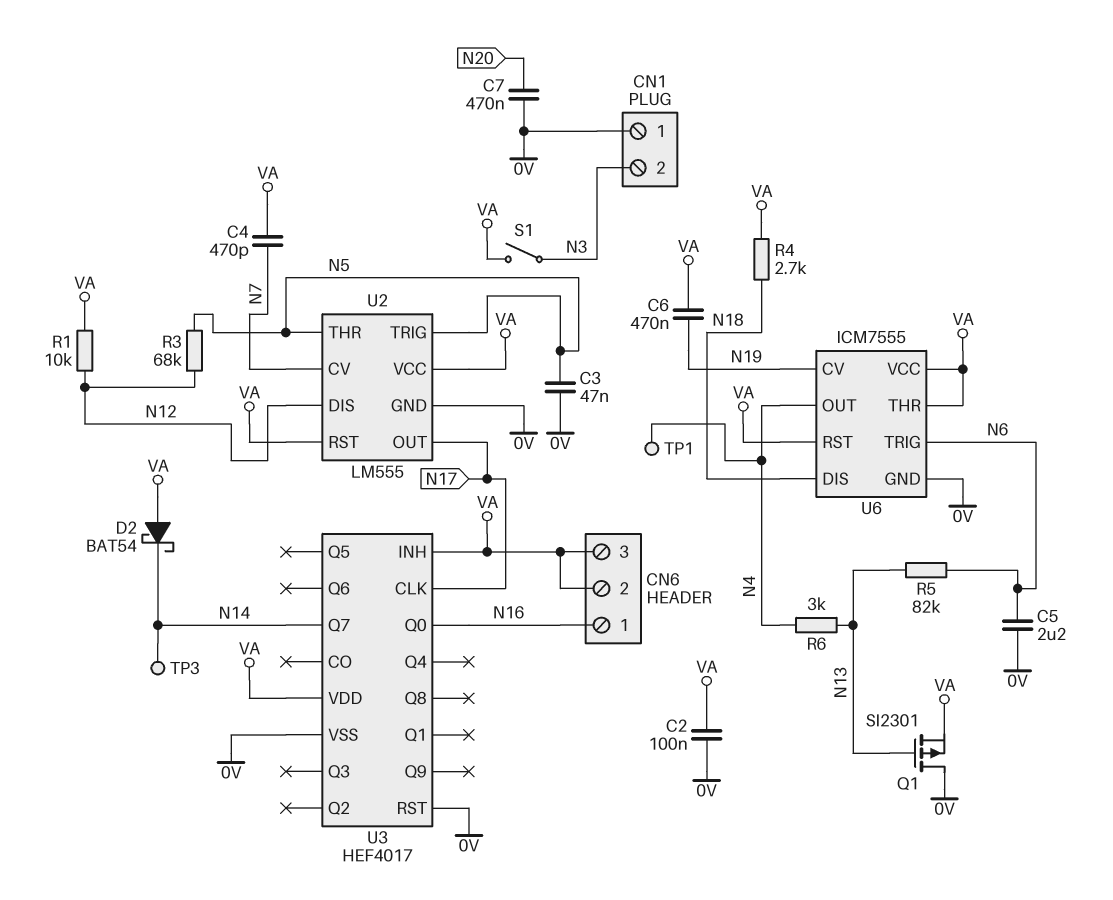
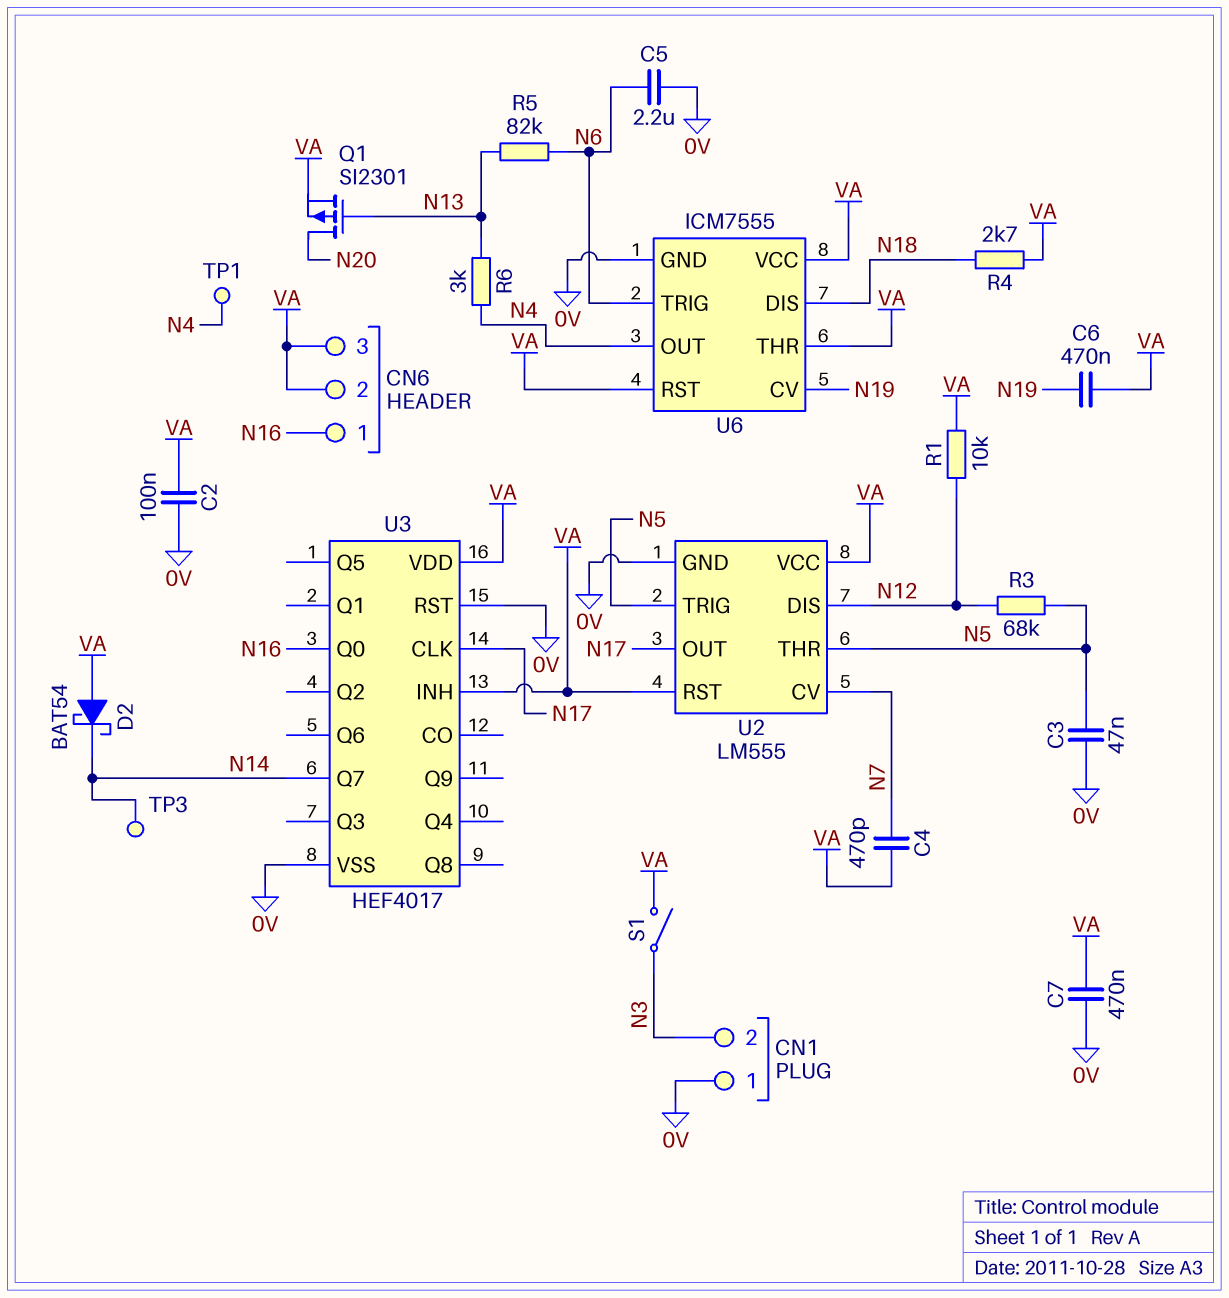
C7: 470nF (0V, N20) -> 470nF (0V, VA)
Q1: PMOS SI2301 (G N13, D 0V, S VA) -> PMOS SI2301 (G N13, D N20, S VA)

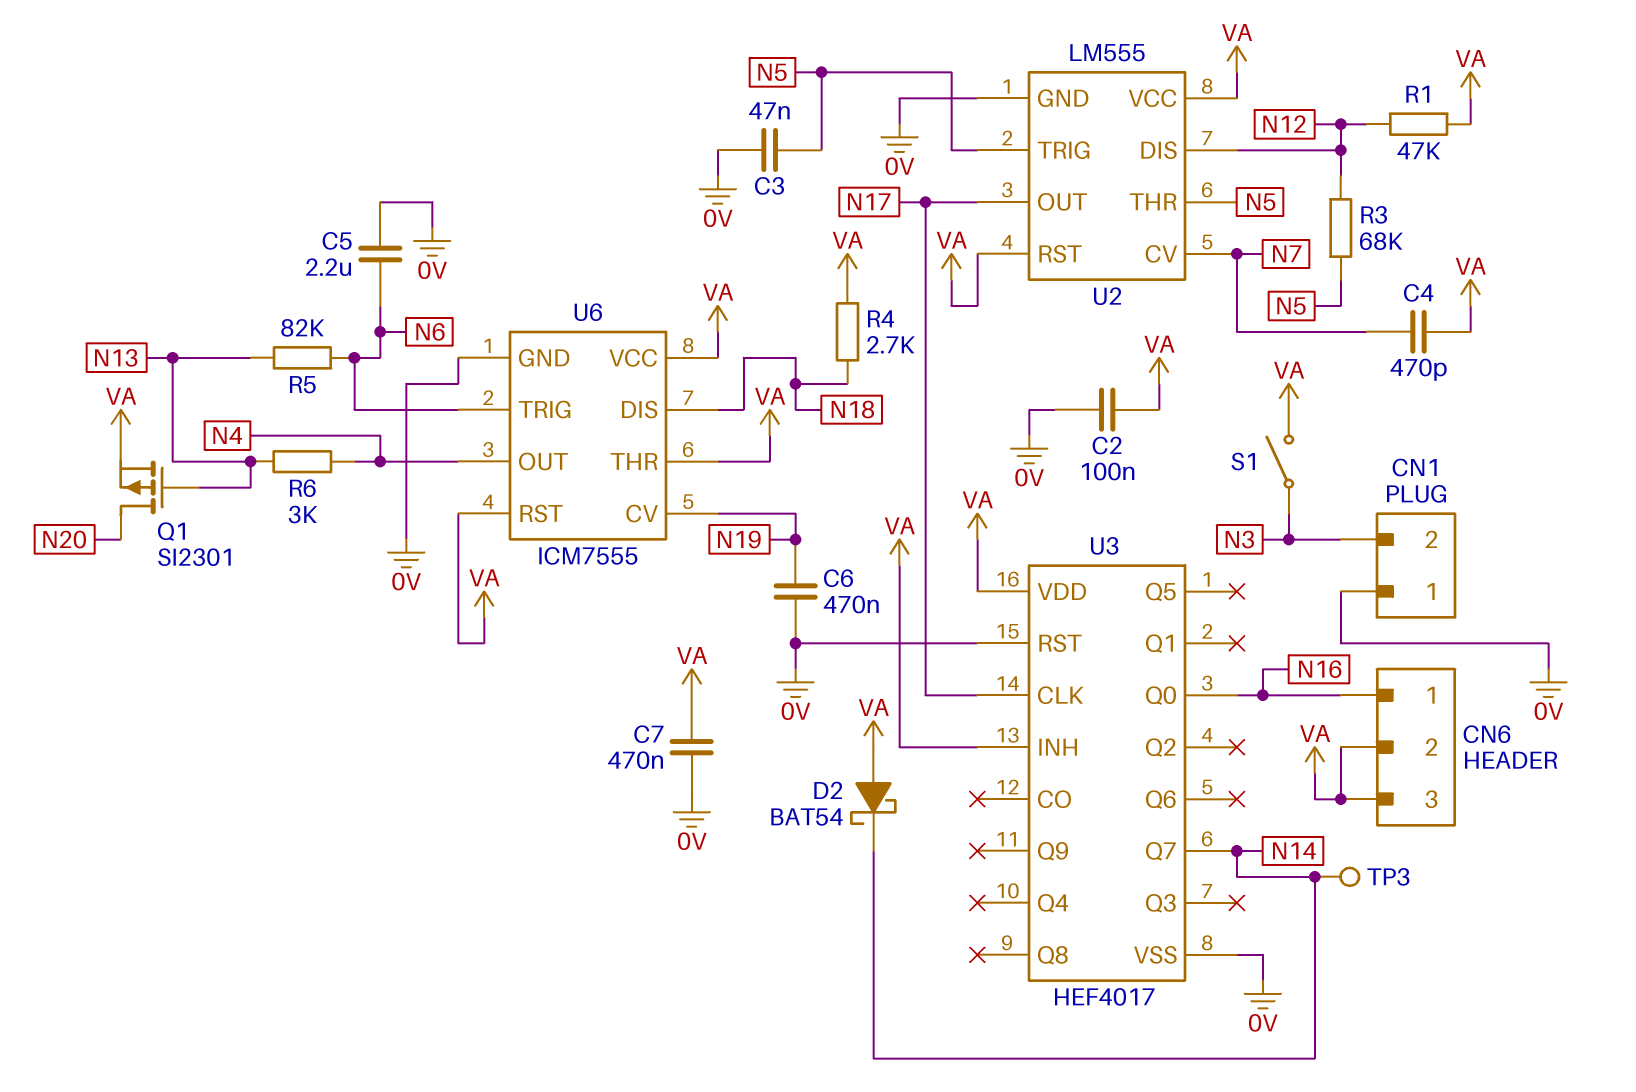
C6: 470nF (N19, VA) -> 470nF (0V, N19)
R1: 10k (N12, VA) -> 47k (N12, VA)
TP1: test point (N4) -> none

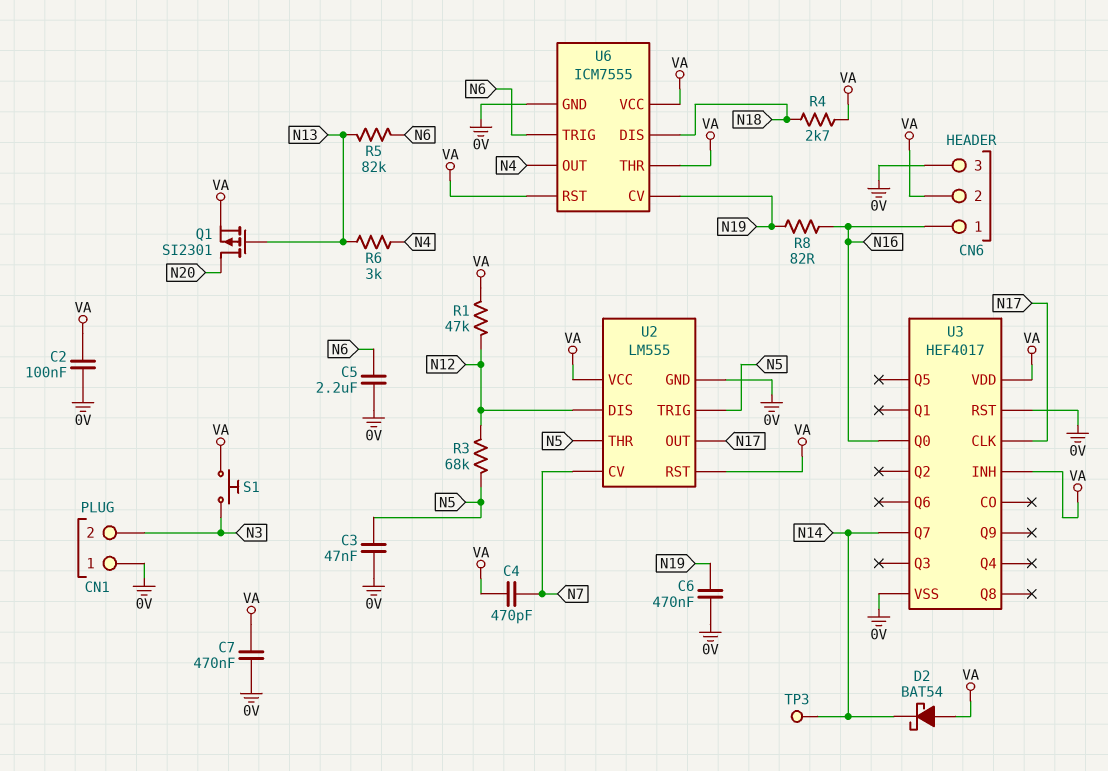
CN6 pin 3: VA -> 0V
R8: none -> 82 (N16, N19)
S1: switch (N3, VA) -> button (N3, VA)

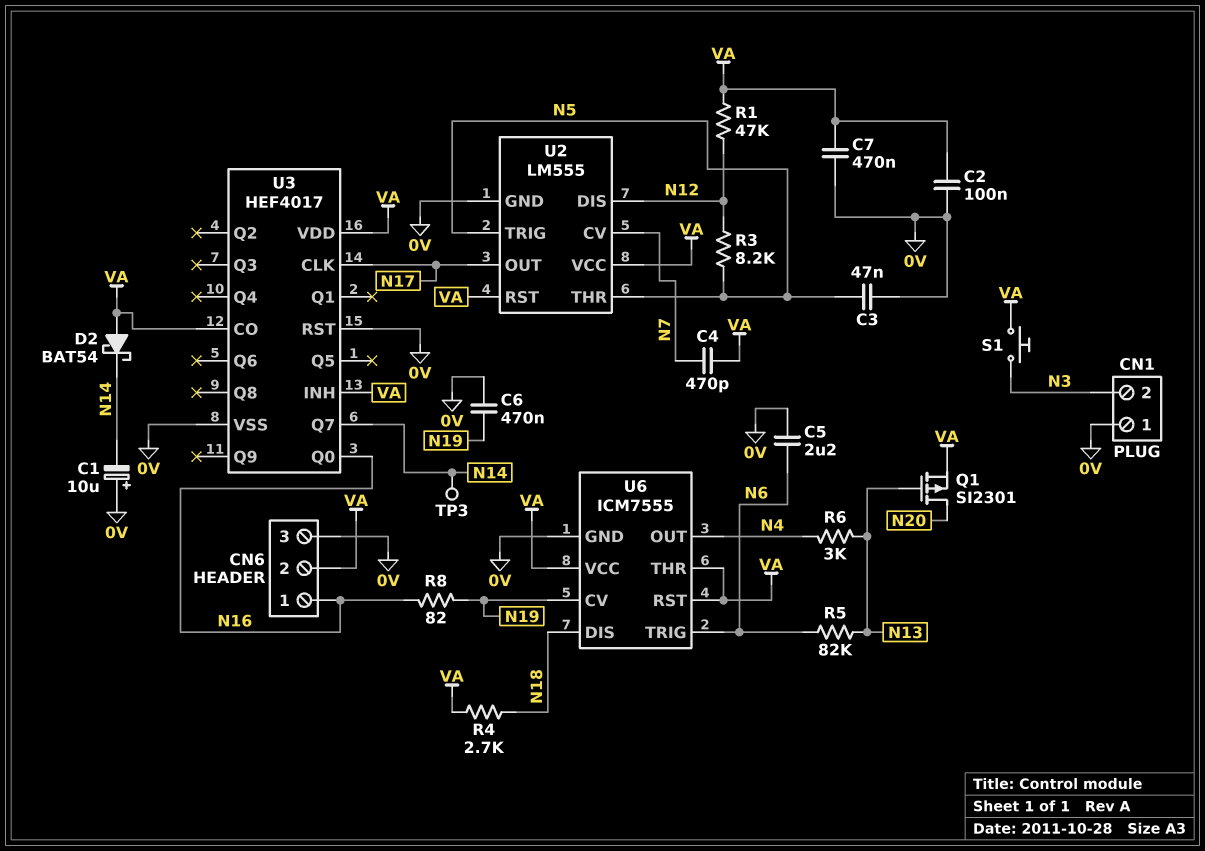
C1: none -> 10uF (plus 0V, minus N14)
R3: 68k (N5, N12) -> 8.2k (N5, N12)
U3 pin CO: none -> VA

